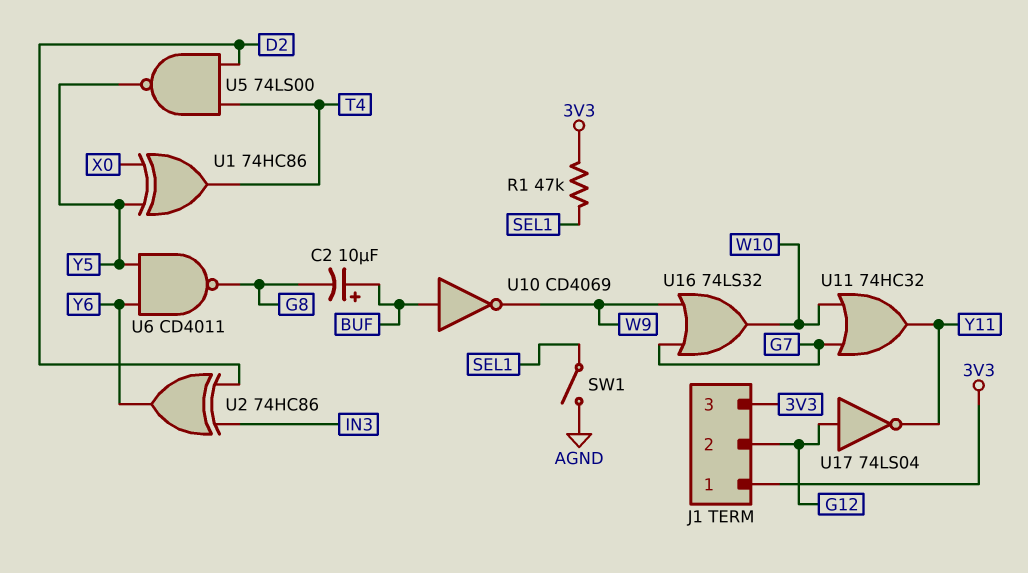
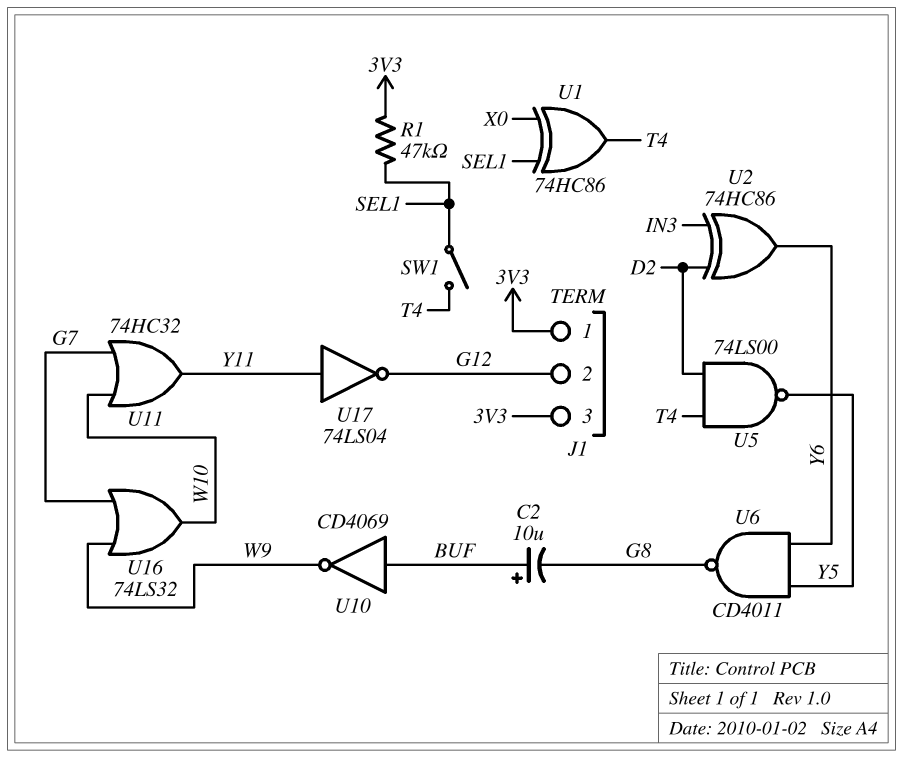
SW1: switch (AGND, SEL1) -> switch (SEL1, T4)
U1: XOR 74HC86 (in X0, in Y5, out T4) -> XOR 74HC86 (in SEL1, in X0, out T4)
U17: NOT 74LS04 (in G12, out Y11) -> NOT 74LS04 (in Y11, out G12)

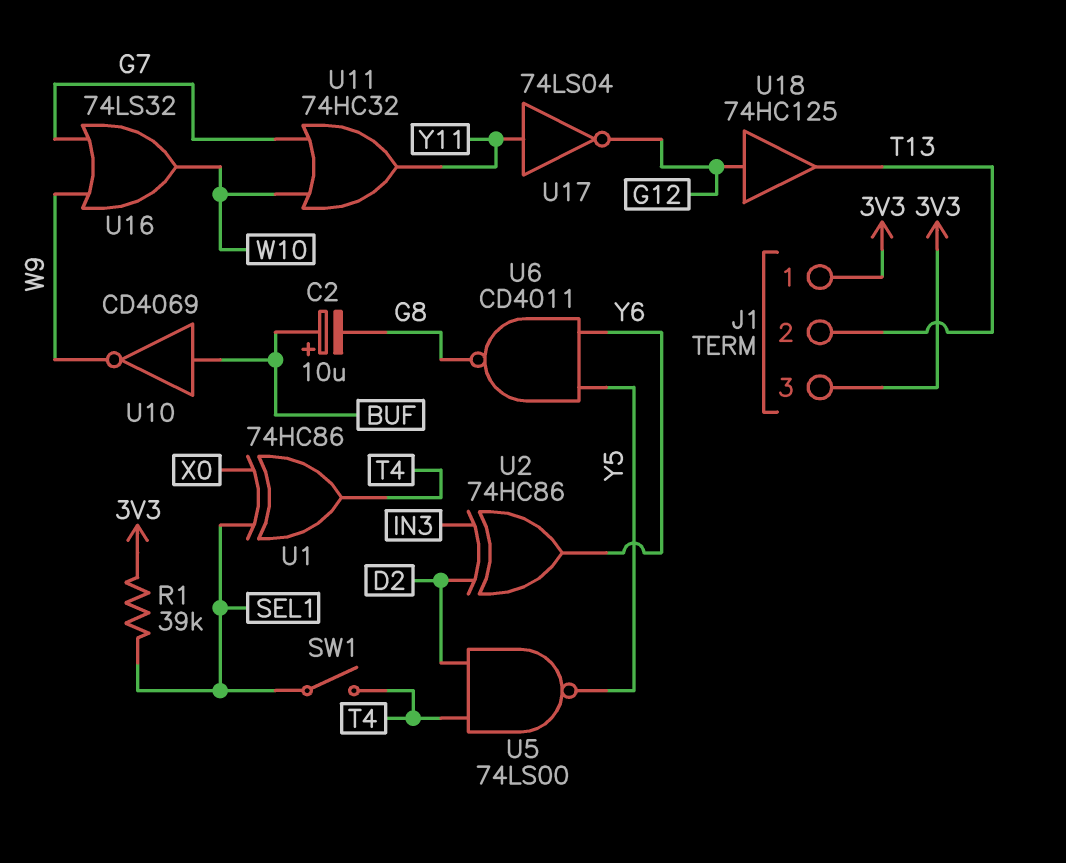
J1 pin 2: G12 -> T13
R1: 47k (3V3, SEL1) -> 39k (3V3, SEL1)
U18: none -> buffer 74HC125 (in G12, out T13)

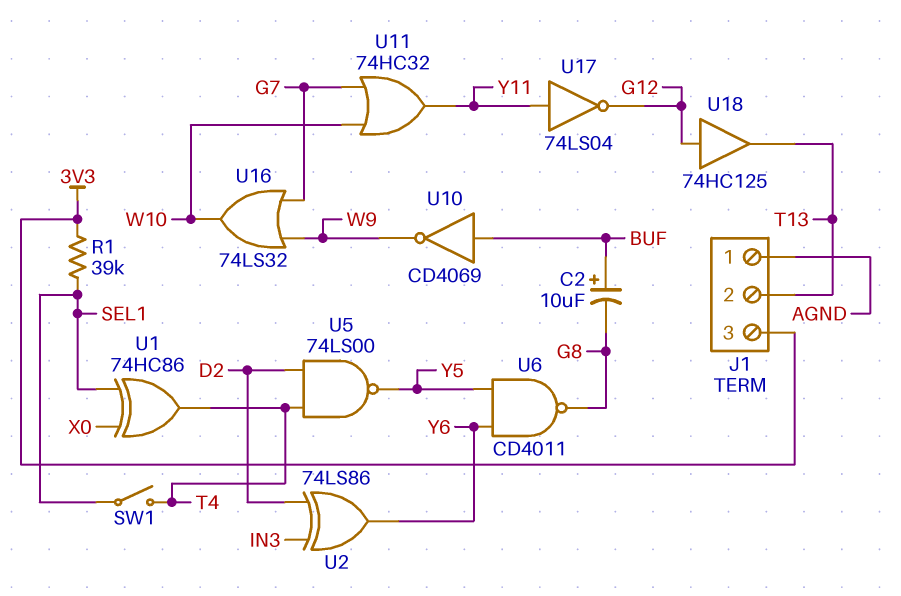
J1 pin 1: 3V3 -> AGND
U2: XOR 74HC86 (in D2, in IN3, out Y6) -> XOR 74LS86 (in D2, in IN3, out Y6)

